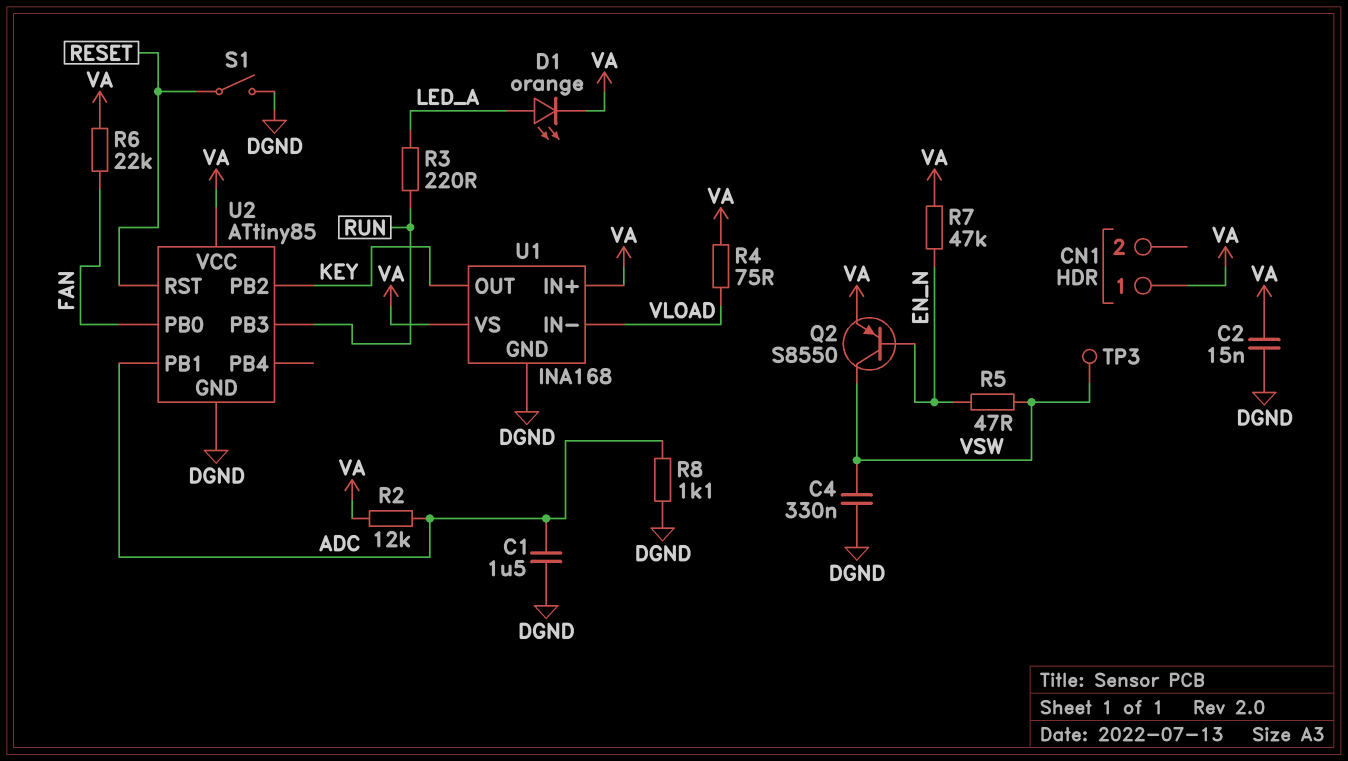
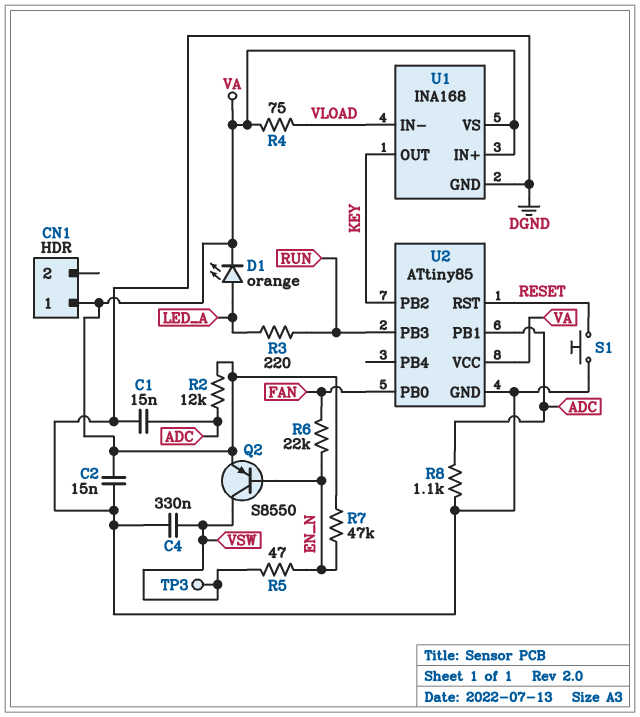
C1: 1.5uF (ADC, DGND) -> 15nF (ADC, DGND)
R6: 22k (FAN, VA) -> 22k (EN_N, FAN)
S1: switch (DGND, RESET) -> button (DGND, RESET)

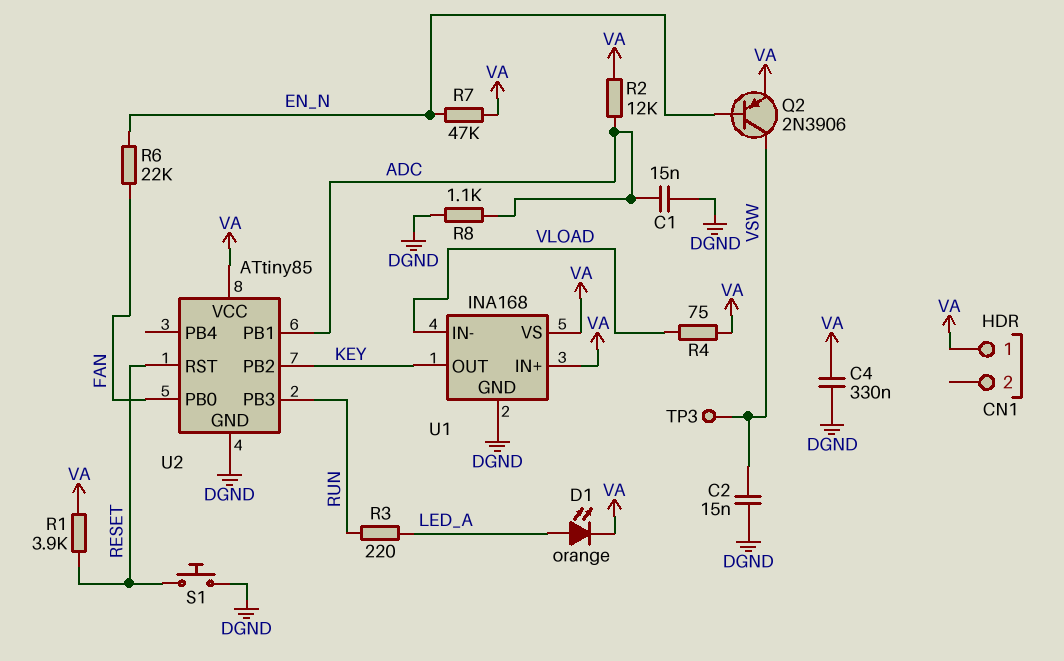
C2: 15nF (DGND, VA) -> 15nF (DGND, VSW)
C4: 330nF (DGND, VSW) -> 330nF (DGND, VA)
Q2: PNP S8550 (B EN_N, C VSW, E VA) -> PNP 2N3906 (B EN_N, C VSW, E VA)
R1: none -> 3.9k (RESET, VA)
R5: 47 (EN_N, VSW) -> none

